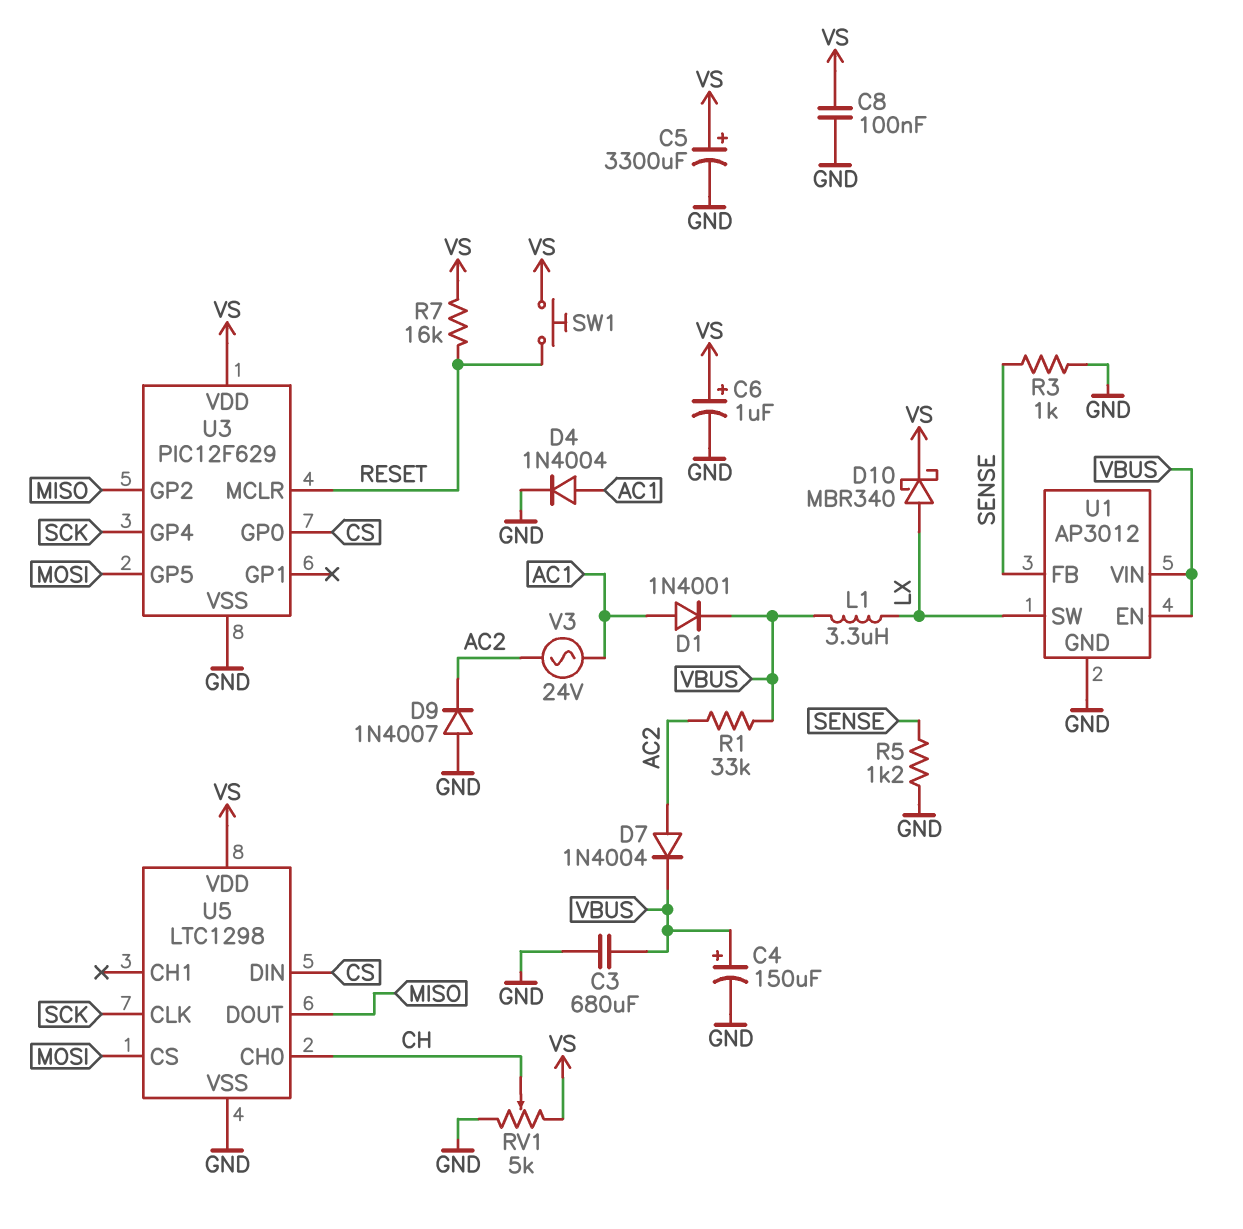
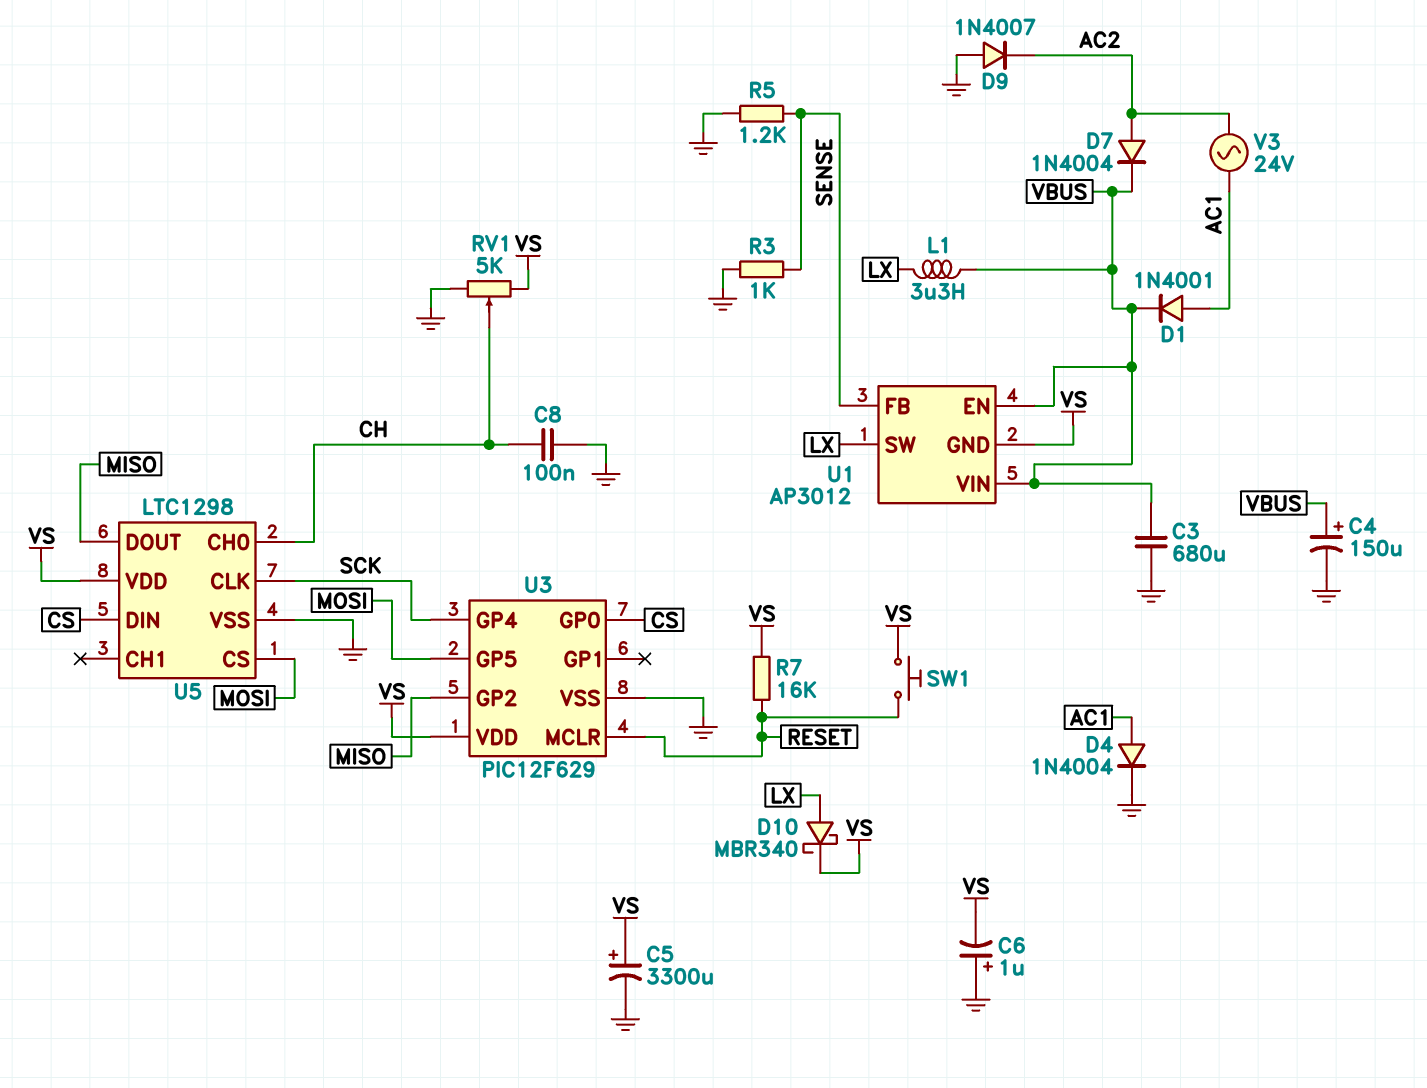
C6: 1uF (plus VS, minus GND) -> 1uF (plus GND, minus VS)
C8: 100nF (GND, VS) -> 100nF (CH, GND)
R1: 33k (AC2, VBUS) -> none
U1 pin GND: GND -> VS

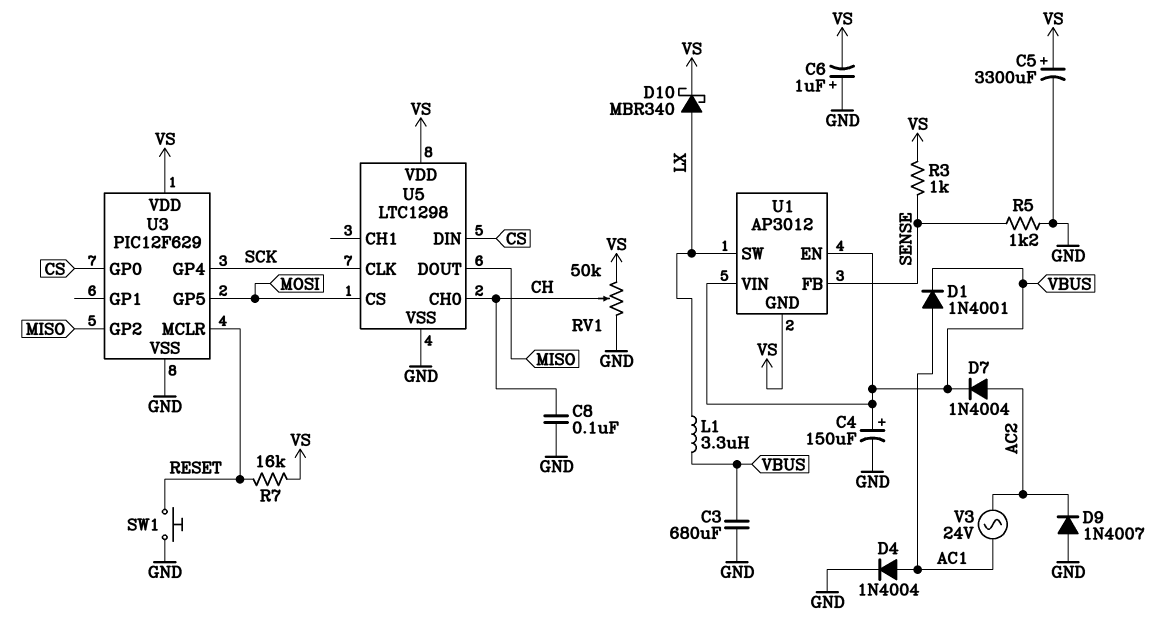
R3: 1k (GND, SENSE) -> 1k (SENSE, VS)
RV1: 5k (GND, VS, wiper CH) -> 50k (GND, VS, wiper CH)
SW1: button (RESET, VS) -> button (GND, RESET)

